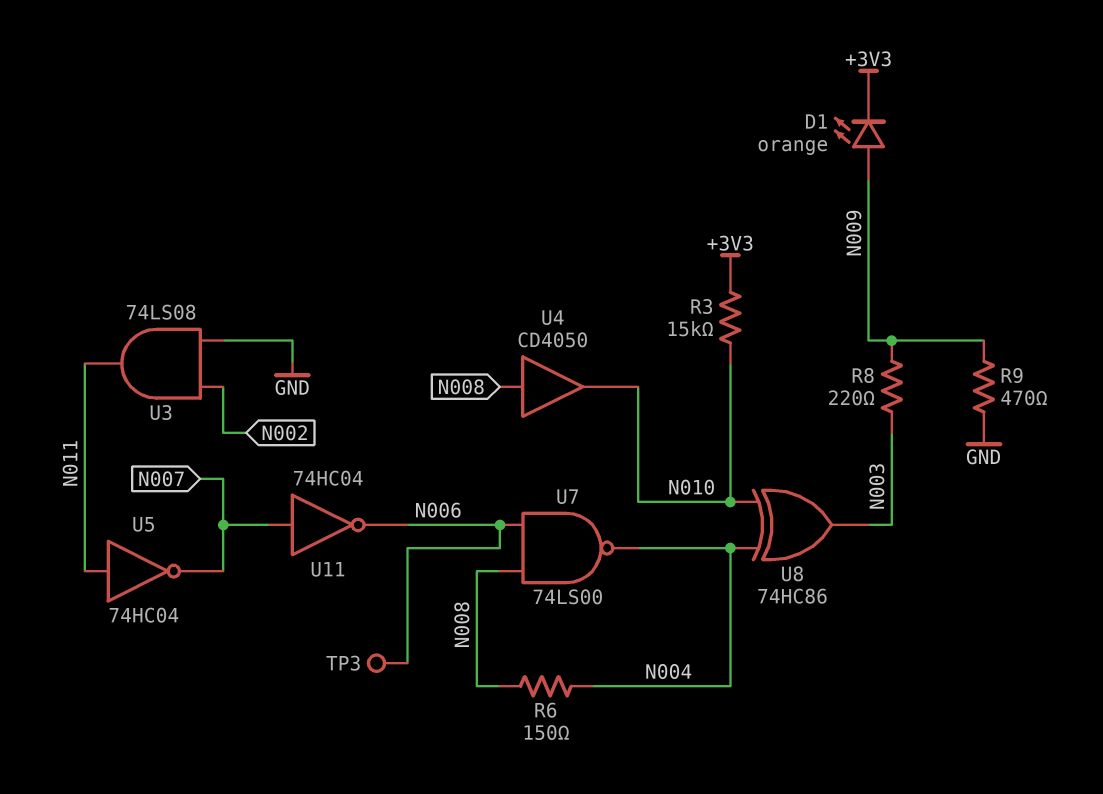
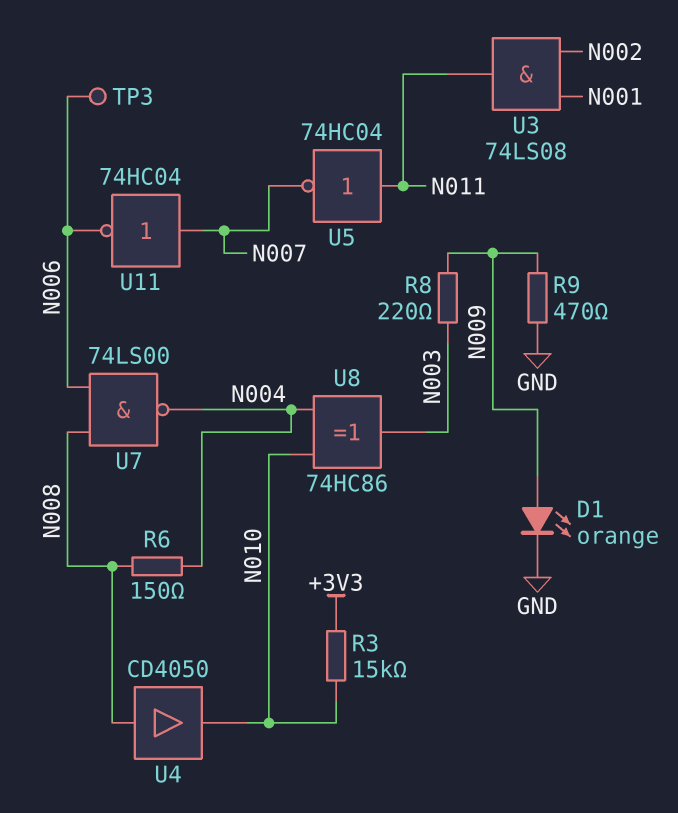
D1: LED orange (A N009, K +3V3) -> LED orange (A N009, K GND)
U3: AND 74LS08 (in GND, in N002, out N011) -> AND 74LS08 (in N001, in N002, out N011)

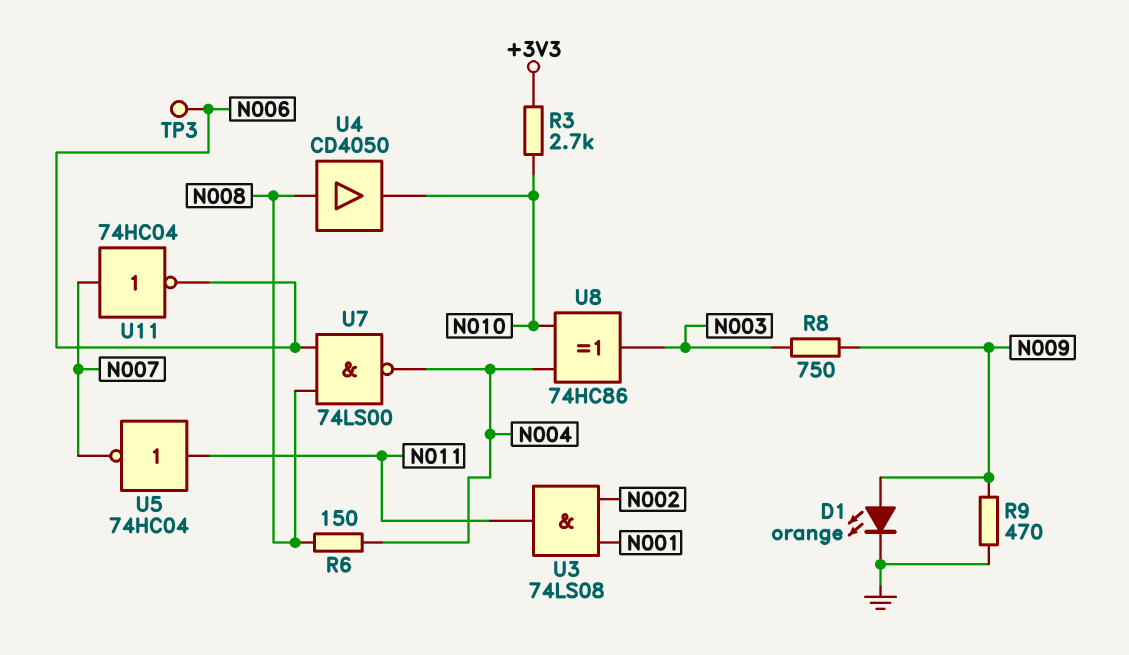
R3: 15k (+3V3, N010) -> 2.7k (+3V3, N010)
R8: 220 (N003, N009) -> 750 (N003, N009)

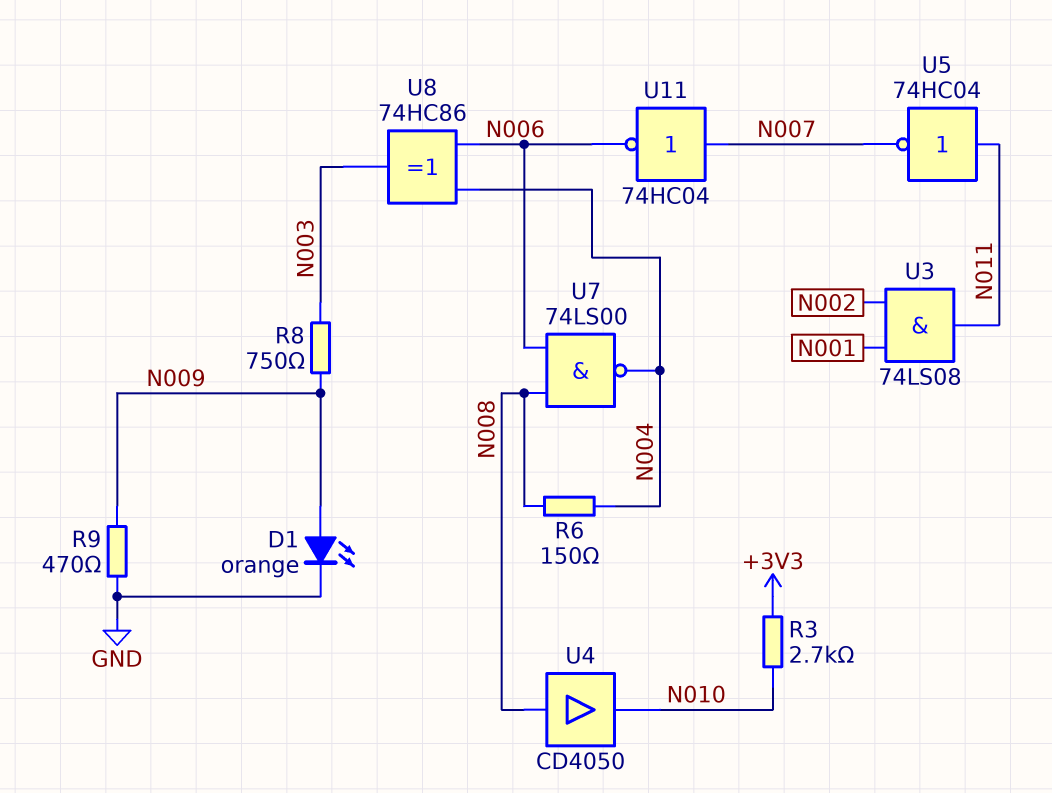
TP3: test point (N006) -> none
U8: XOR 74HC86 (in N004, in N010, out N003) -> XOR 74HC86 (in N004, in N006, out N003)

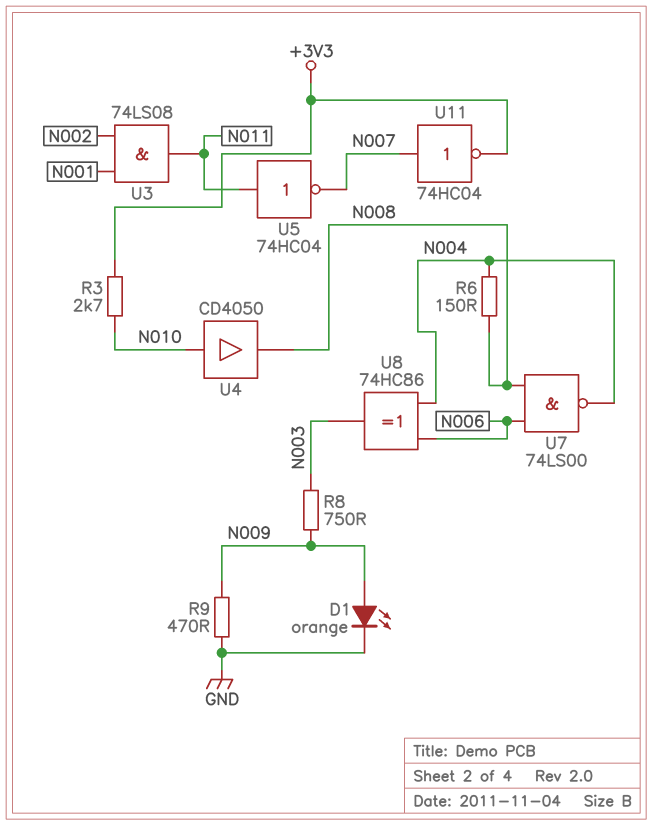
U4: buffer CD4050 (in N008, out N010) -> buffer CD4050 (in N010, out N008)
U11: NOT 74HC04 (in N007, out N006) -> NOT 74HC04 (in N007, out +3V3)

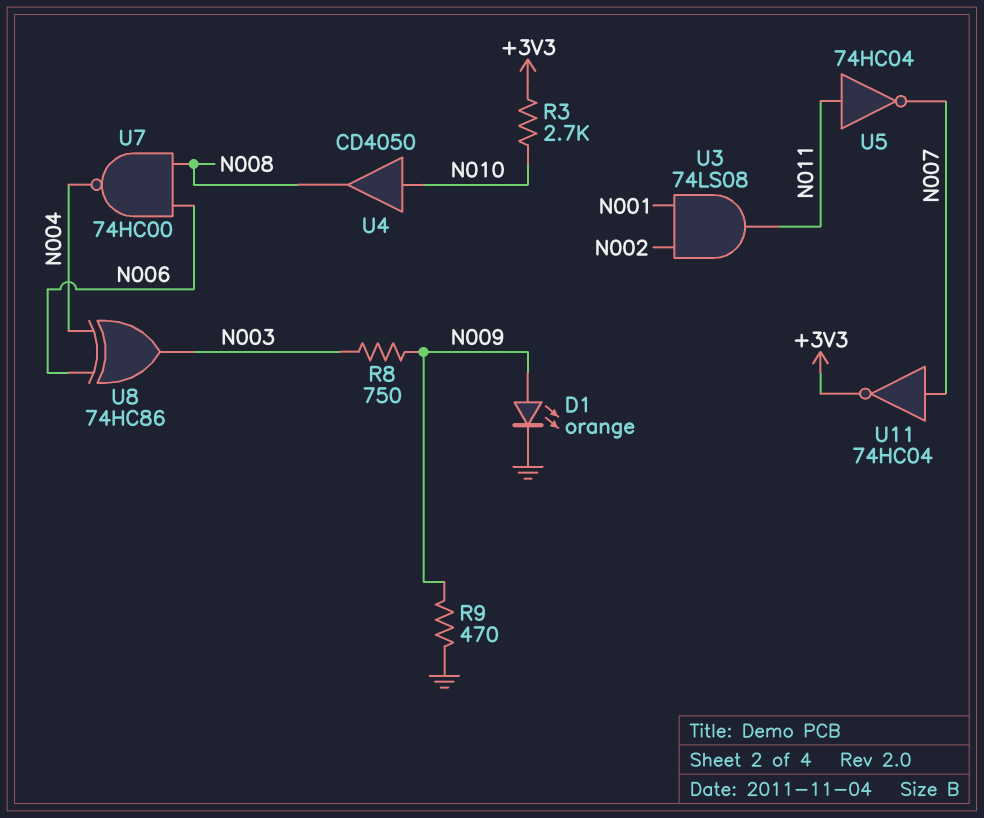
R6: 150 (N004, N008) -> none
U7: NAND 74LS00 (in N006, in N008, out N004) -> NAND 74HC00 (in N006, in N008, out N004)

